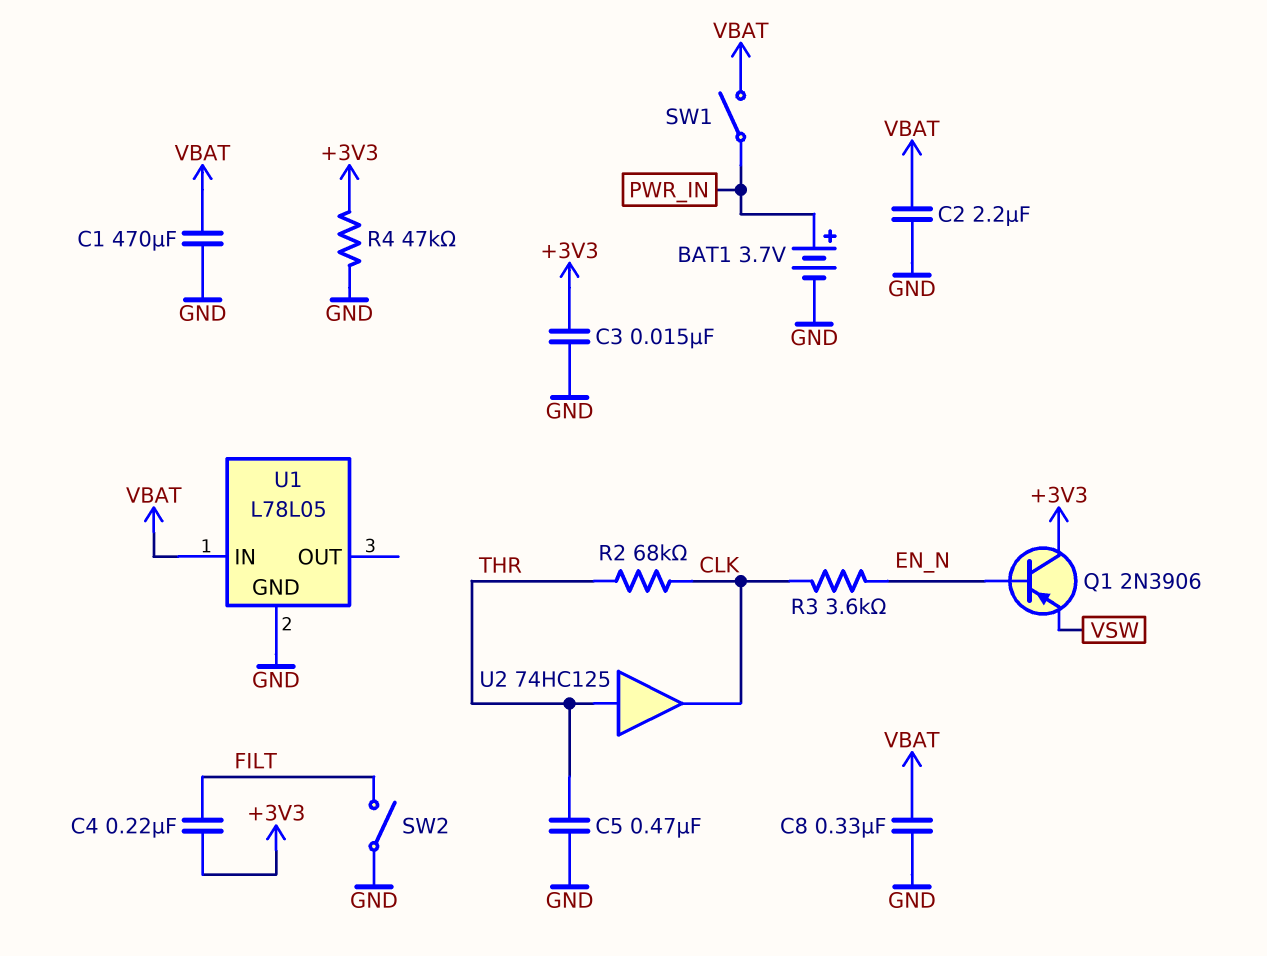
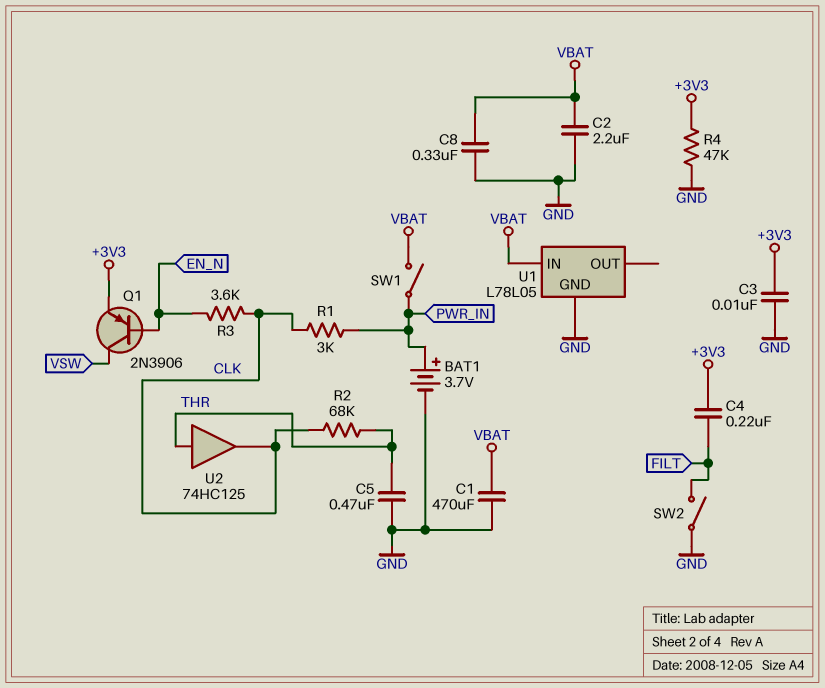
C3: 15nF (+3V3, GND) -> 10nF (+3V3, GND)
Q1: PNP 2N3906 (B EN_N, C +3V3, E VSW) -> PNP 2N3906 (B EN_N, C VSW, E +3V3)
R1: none -> 3k (CLK, PWR_IN)

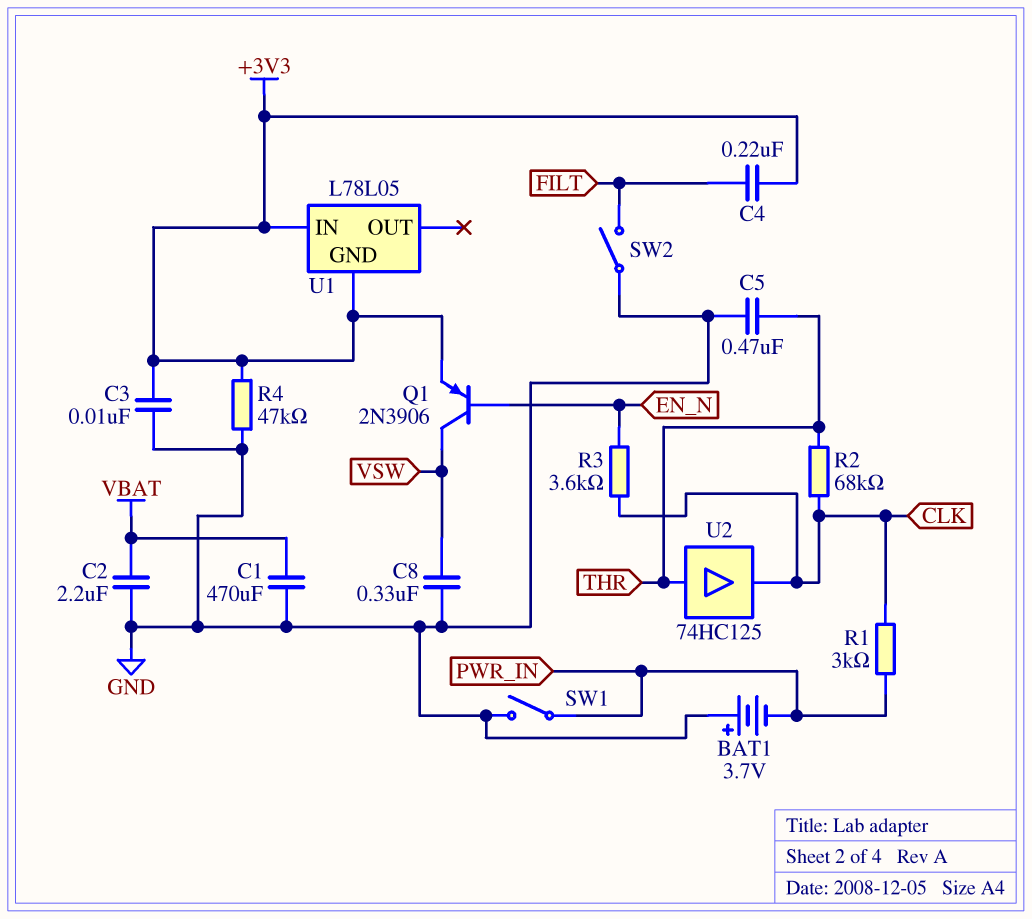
BAT1: 3.7V (plus PWR_IN, minus GND) -> 3.7V (plus GND, minus PWR_IN)
C8: 330nF (GND, VBAT) -> 330nF (GND, VSW)
SW1: switch (PWR_IN, VBAT) -> switch (GND, PWR_IN)
U1 pin GND: GND -> +3V3
U1 pin IN: VBAT -> +3V3

